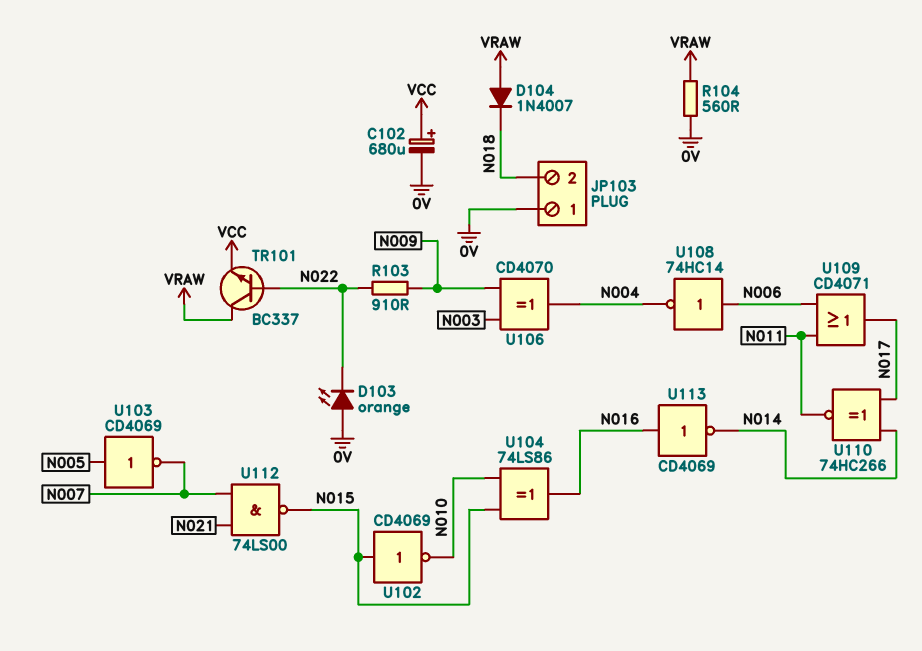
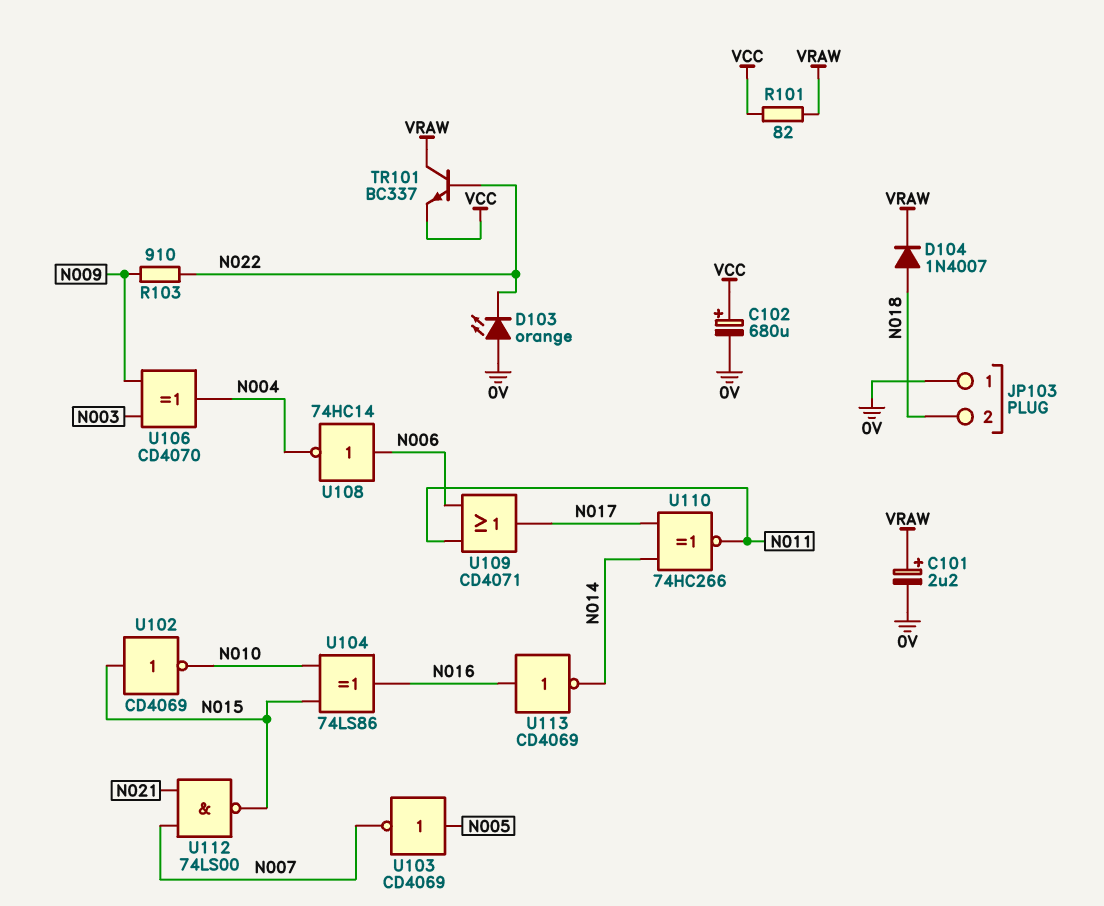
C101: none -> 2.2uF (plus VRAW, minus 0V)
D104: diode 1N4007 (A VRAW, K N018) -> diode 1N4007 (A N018, K VRAW)
R101: none -> 82 (VCC, VRAW)
R104: 560 (0V, VRAW) -> none

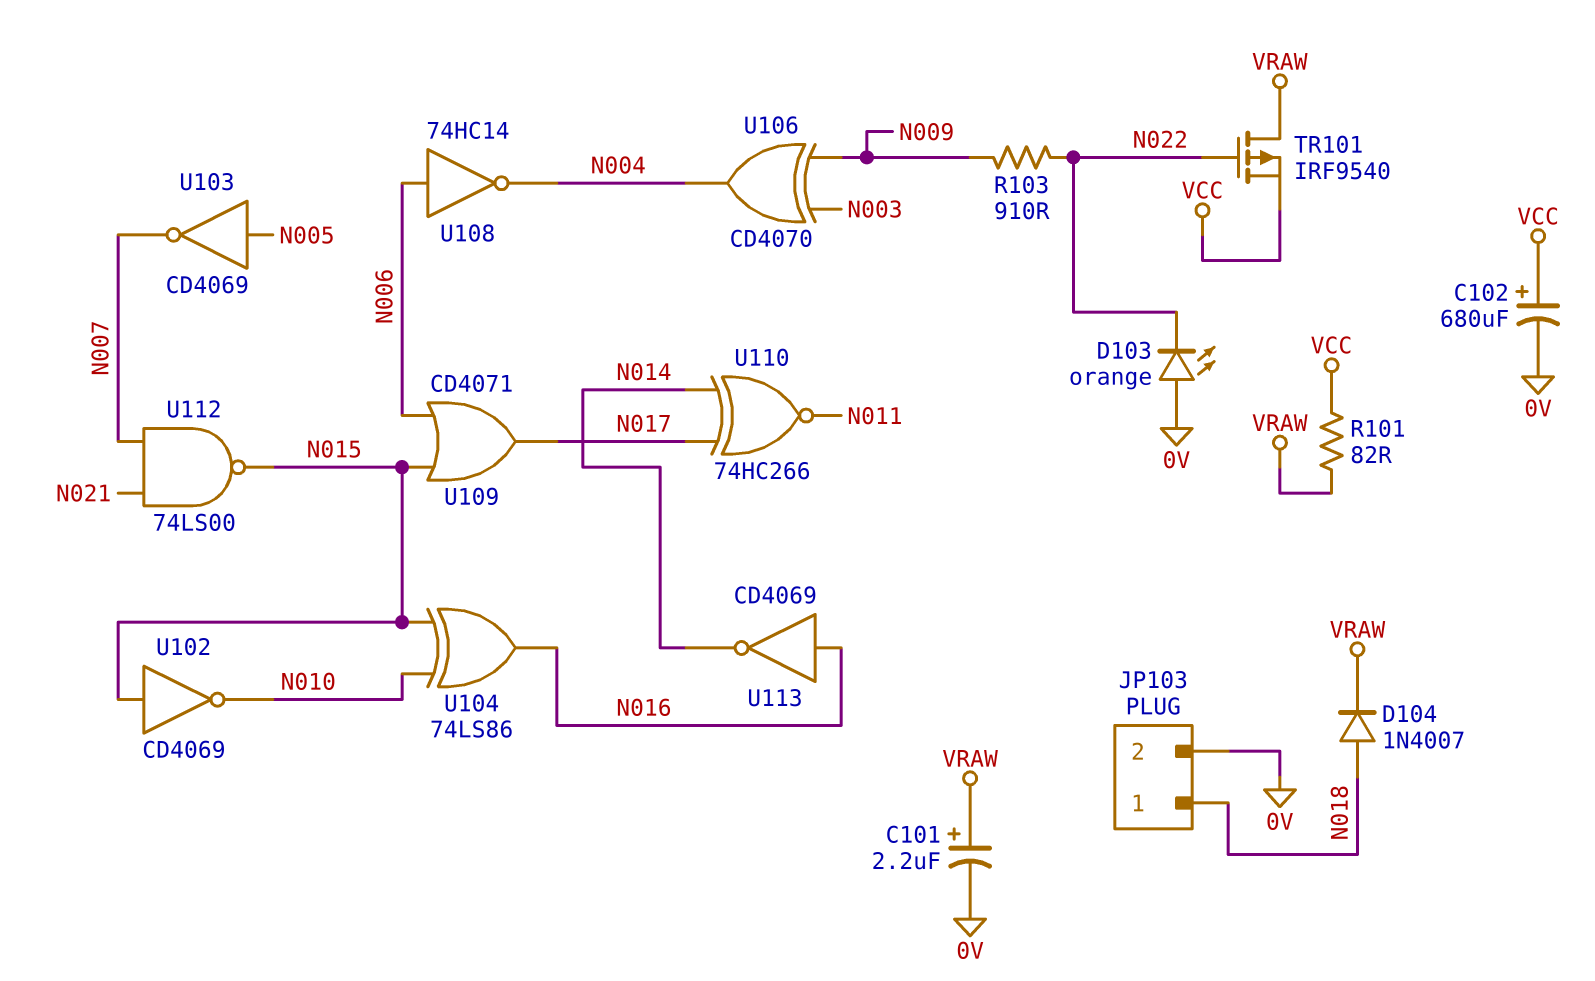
JP103 pin 1: 0V -> N018
JP103 pin 2: N018 -> 0V
TR101: NPN BC337 (B N022, C VRAW, E VCC) -> PMOS IRF9540 (G N022, D VRAW, S VCC)
U109: OR CD4071 (in N006, in N011, out N017) -> OR CD4071 (in N006, in N015, out N017)

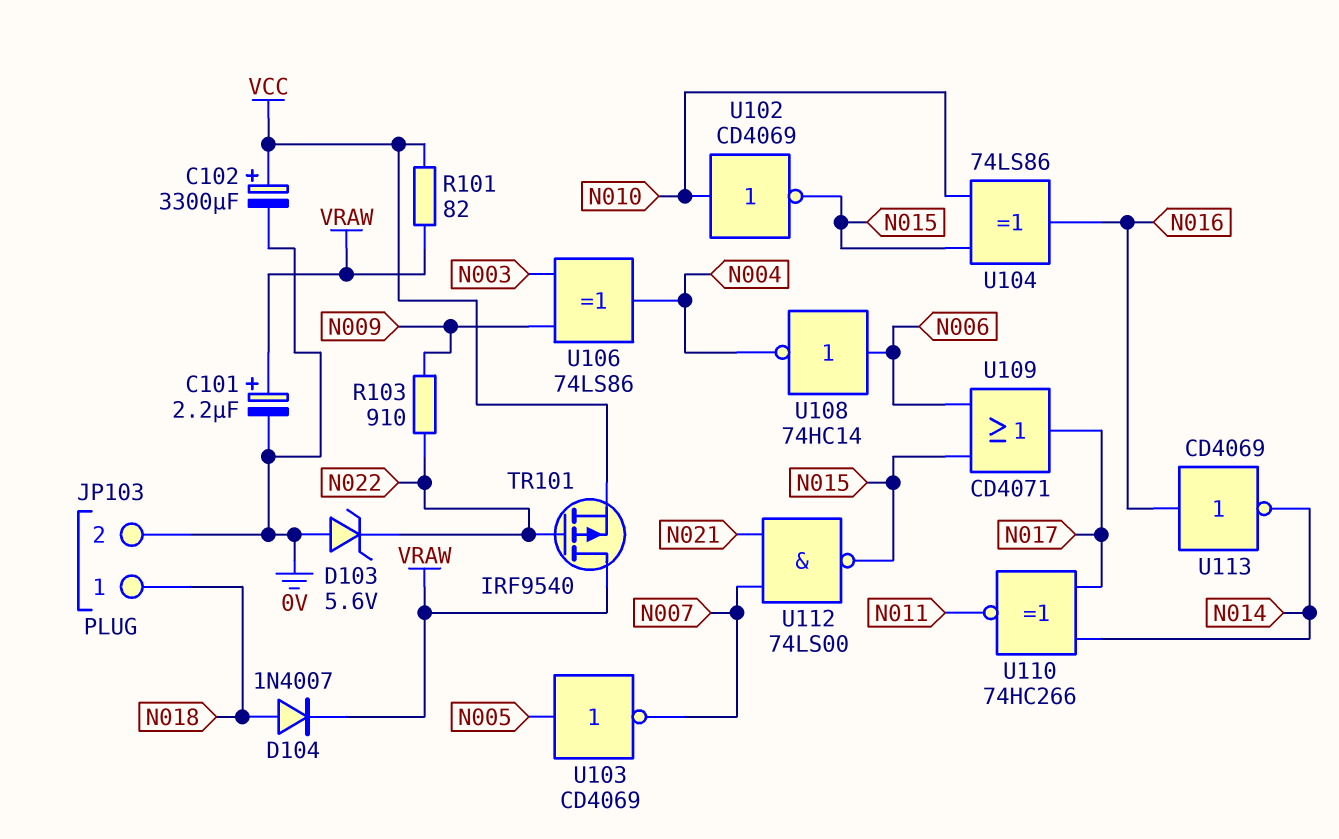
C102: 680uF (plus VCC, minus 0V) -> 3300uF (plus VCC, minus 0V)
D103: LED orange (A 0V, K N022) -> zener 5.6V (A 0V, K N022)
U102: NOT CD4069 (in N015, out N010) -> NOT CD4069 (in N010, out N015)
U106: XOR CD4070 (in N003, in N009, out N004) -> XOR 74LS86 (in N003, in N009, out N004)

